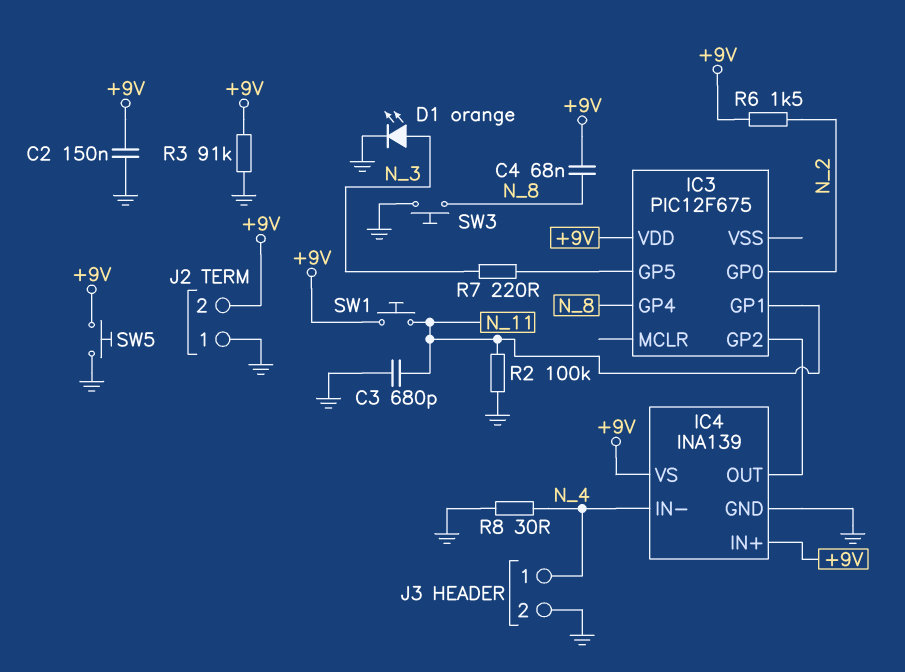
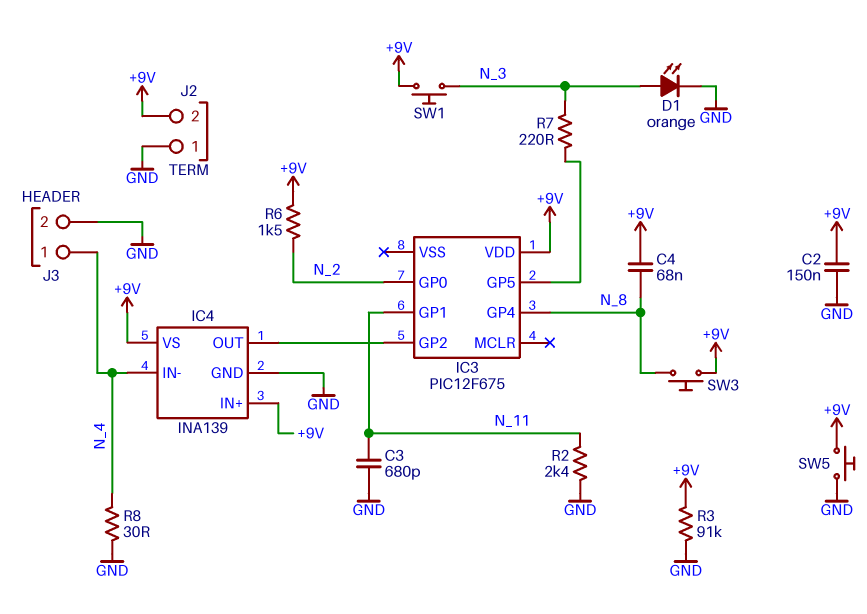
R2: 100k (GND, N_11) -> 2.4k (GND, N_11)
SW1: button (+9V, N_11) -> button (+9V, N_3)
SW3: button (GND, N_8) -> button (+9V, N_8)

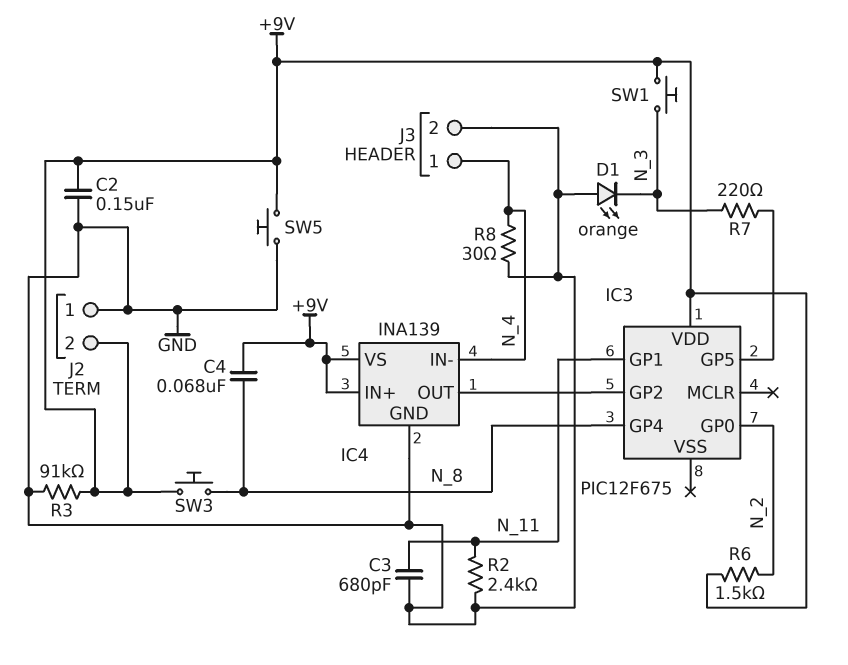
D1: LED orange (A N_3, K GND) -> LED orange (A GND, K N_3)

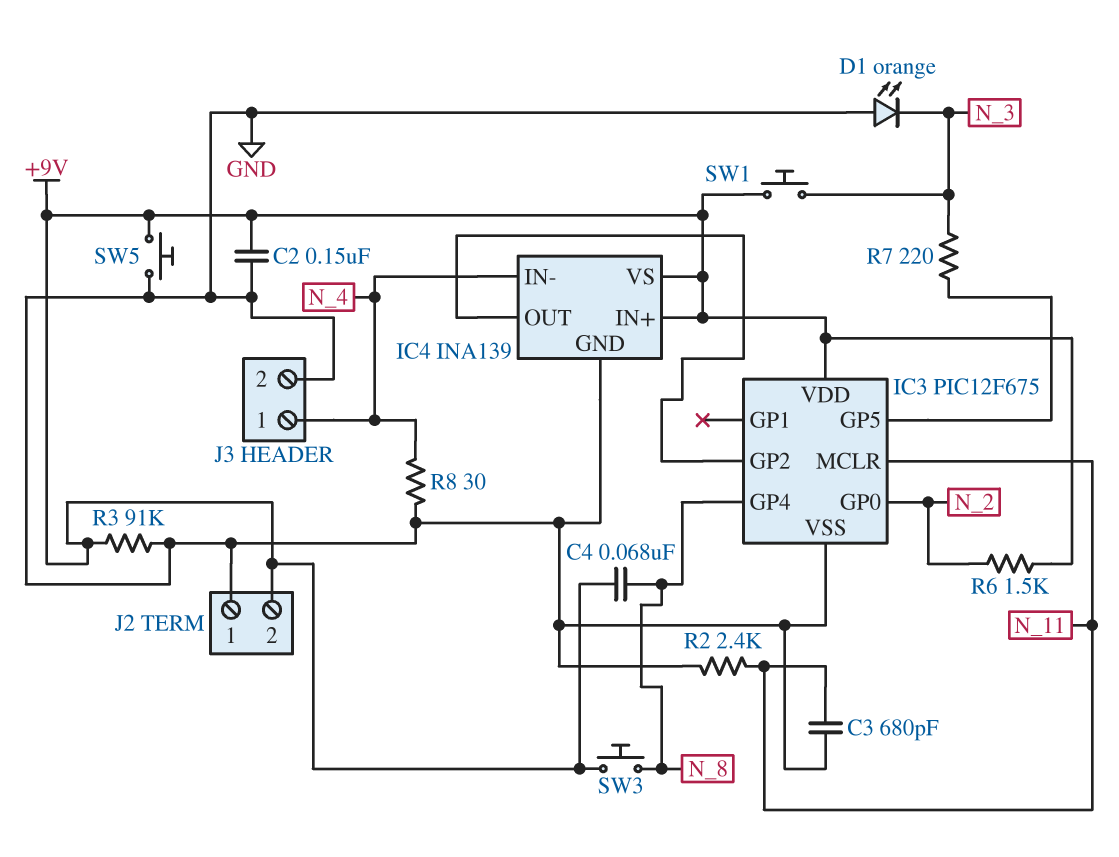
IC3 pin GP1: N_11 -> none
IC3 pin MCLR: none -> N_11
IC3 pin VSS: none -> GND

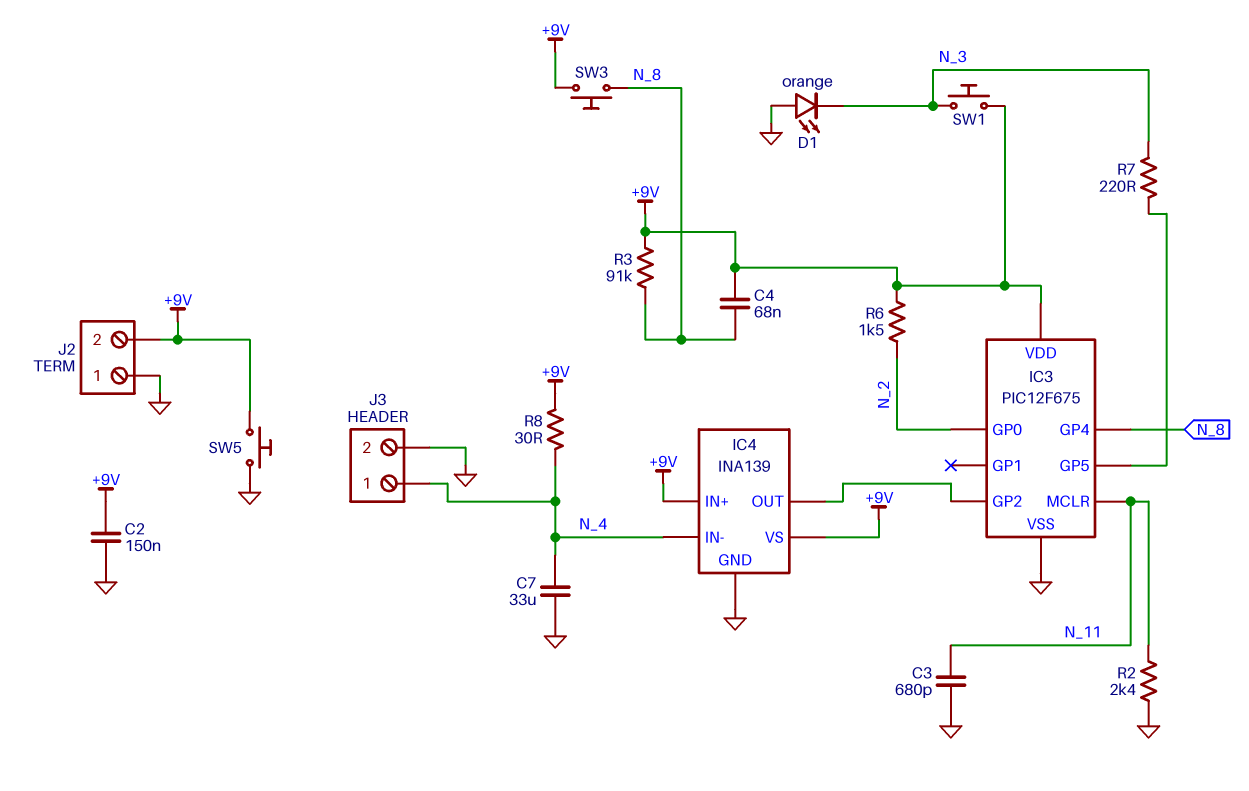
C7: none -> 33uF (GND, N_4)
R3: 91k (+9V, GND) -> 91k (+9V, N_8)
R8: 30 (GND, N_4) -> 30 (+9V, N_4)

